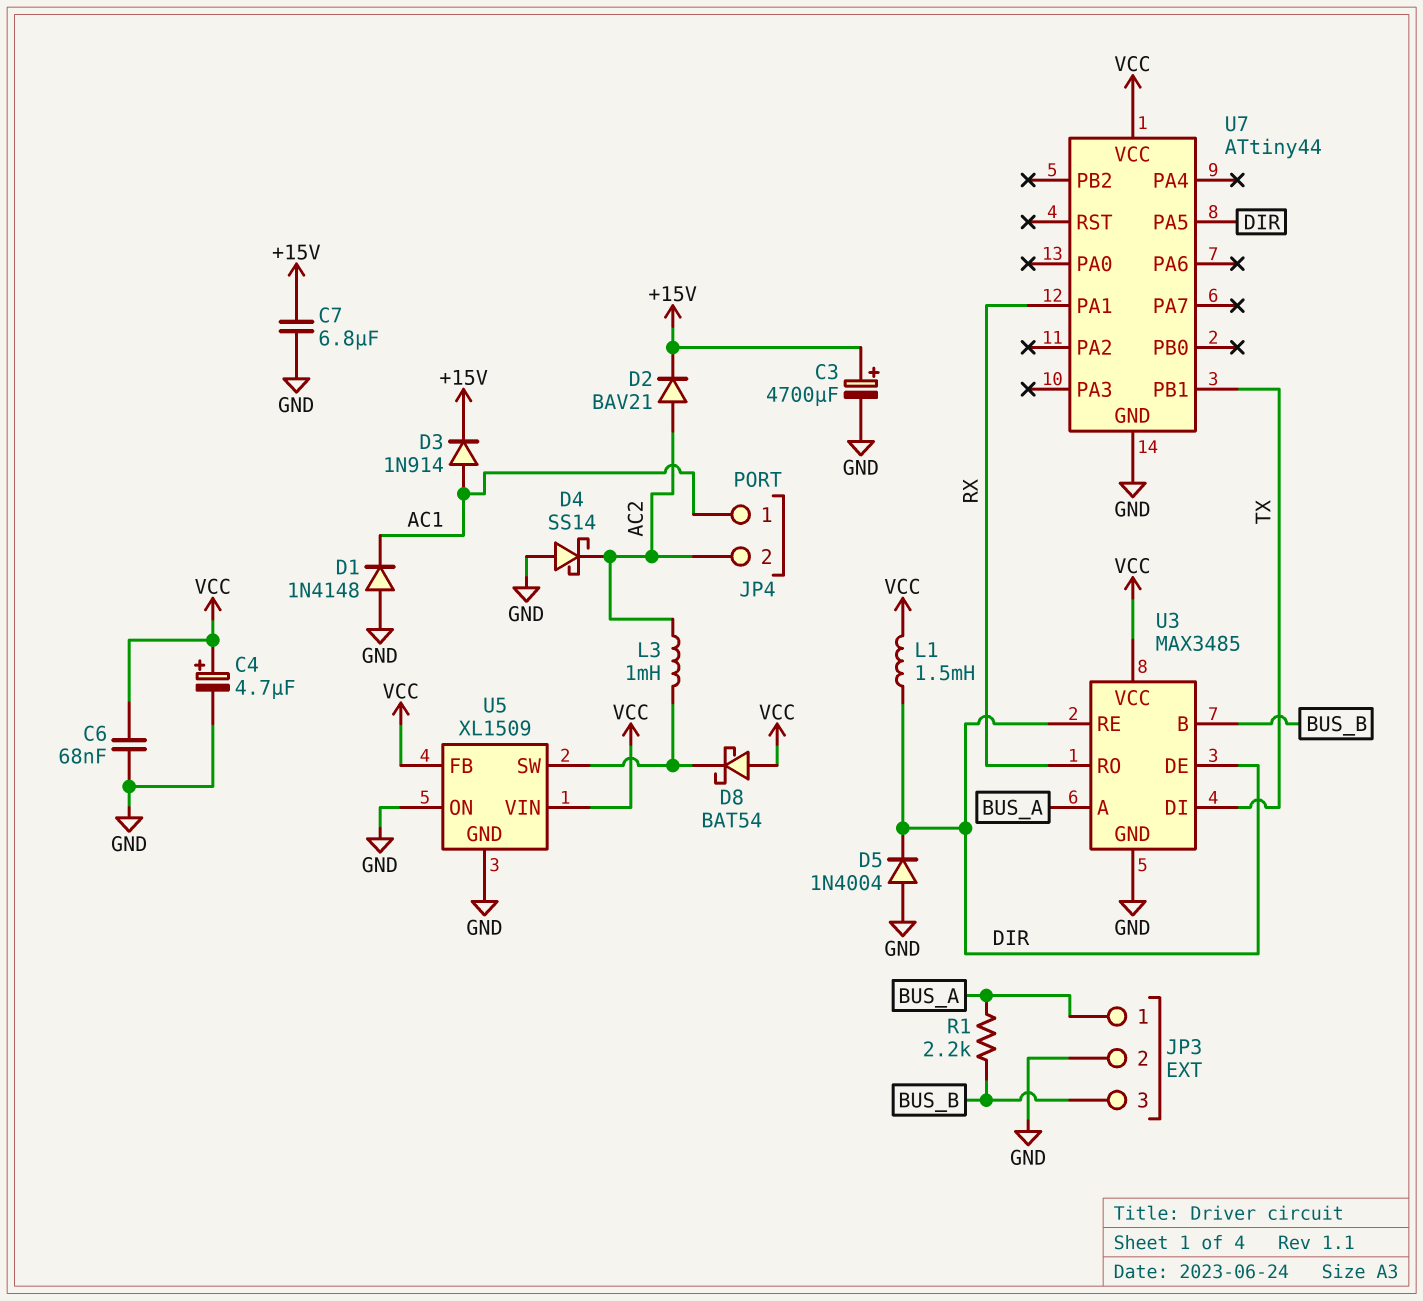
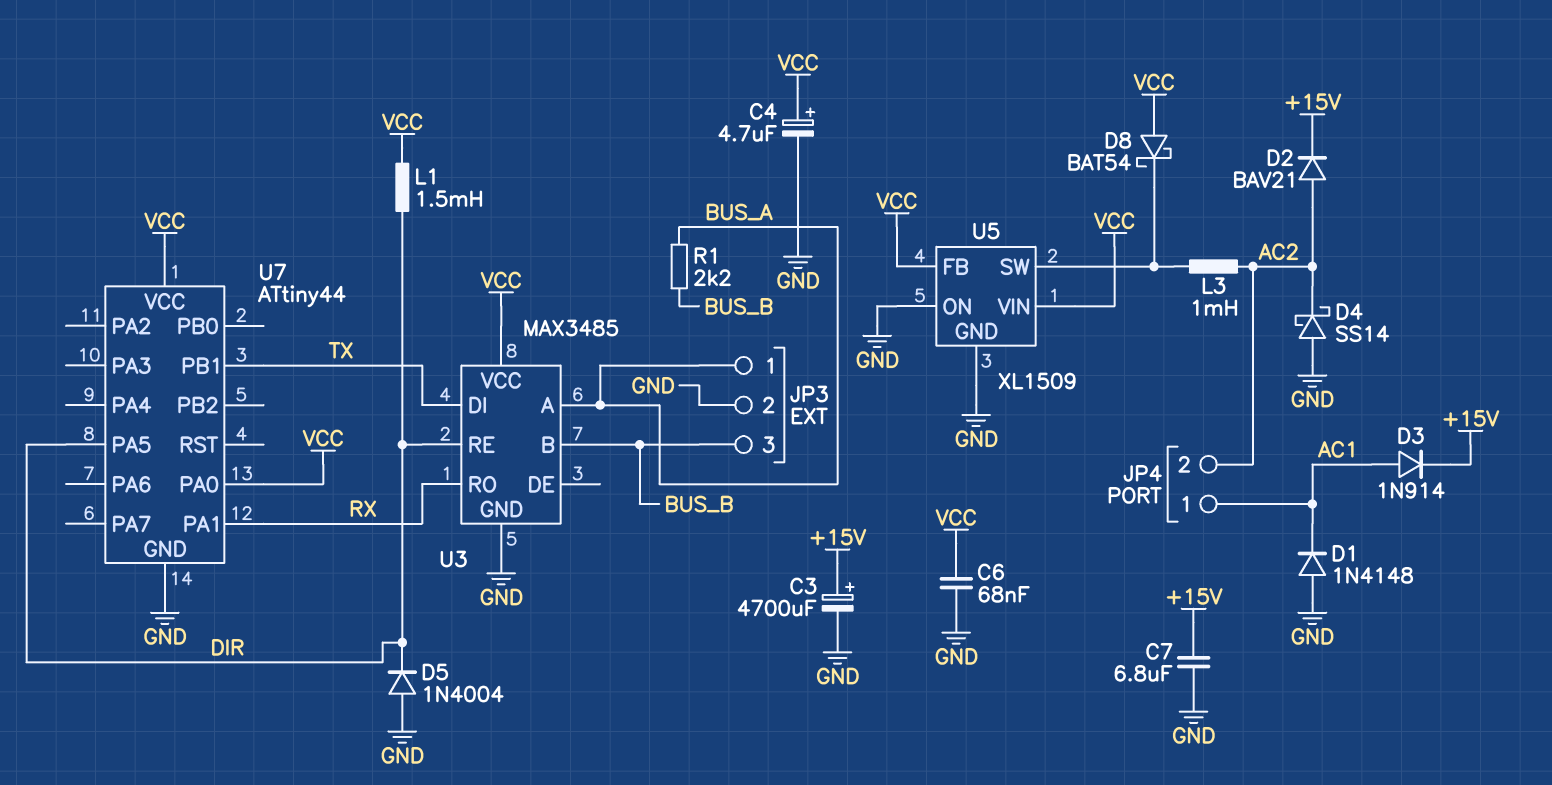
U3 pin DE: DIR -> none
U7 pin PA0: none -> VCC

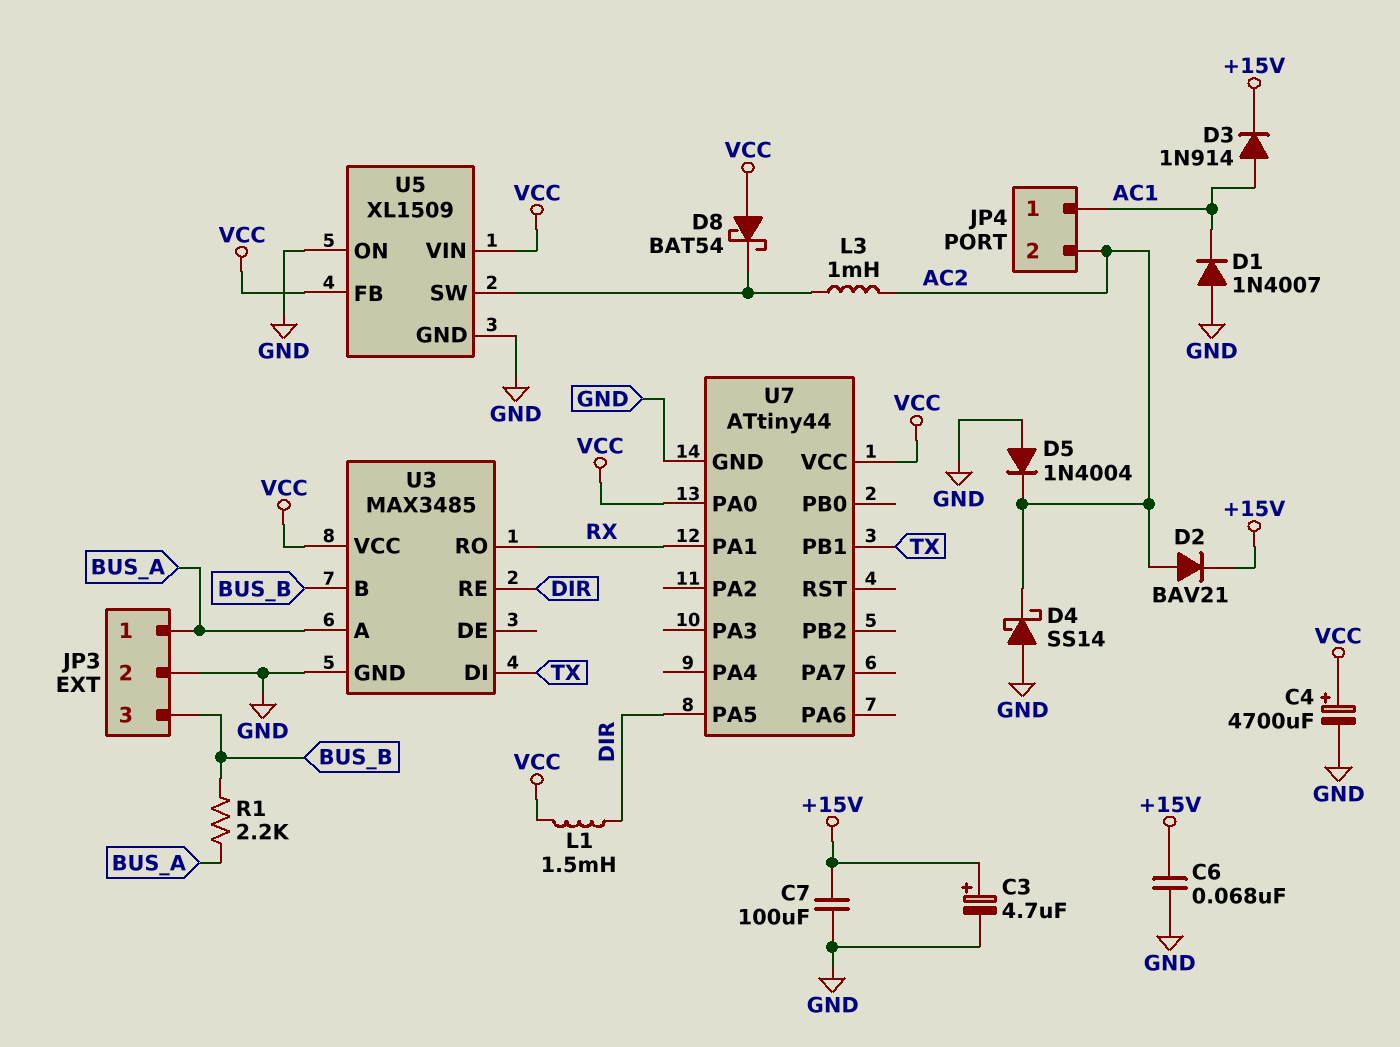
C3: 4700uF (plus +15V, minus GND) -> 4.7uF (plus +15V, minus GND)
C4: 4.7uF (plus VCC, minus GND) -> 4700uF (plus VCC, minus GND)
C6: 68nF (GND, VCC) -> 68nF (+15V, GND)
C7: 6.8uF (+15V, GND) -> 100uF (+15V, GND)
D1: diode 1N4148 (A GND, K AC1) -> diode 1N4007 (A GND, K AC1)
D5: diode 1N4004 (A GND, K DIR) -> diode 1N4004 (A GND, K AC2)

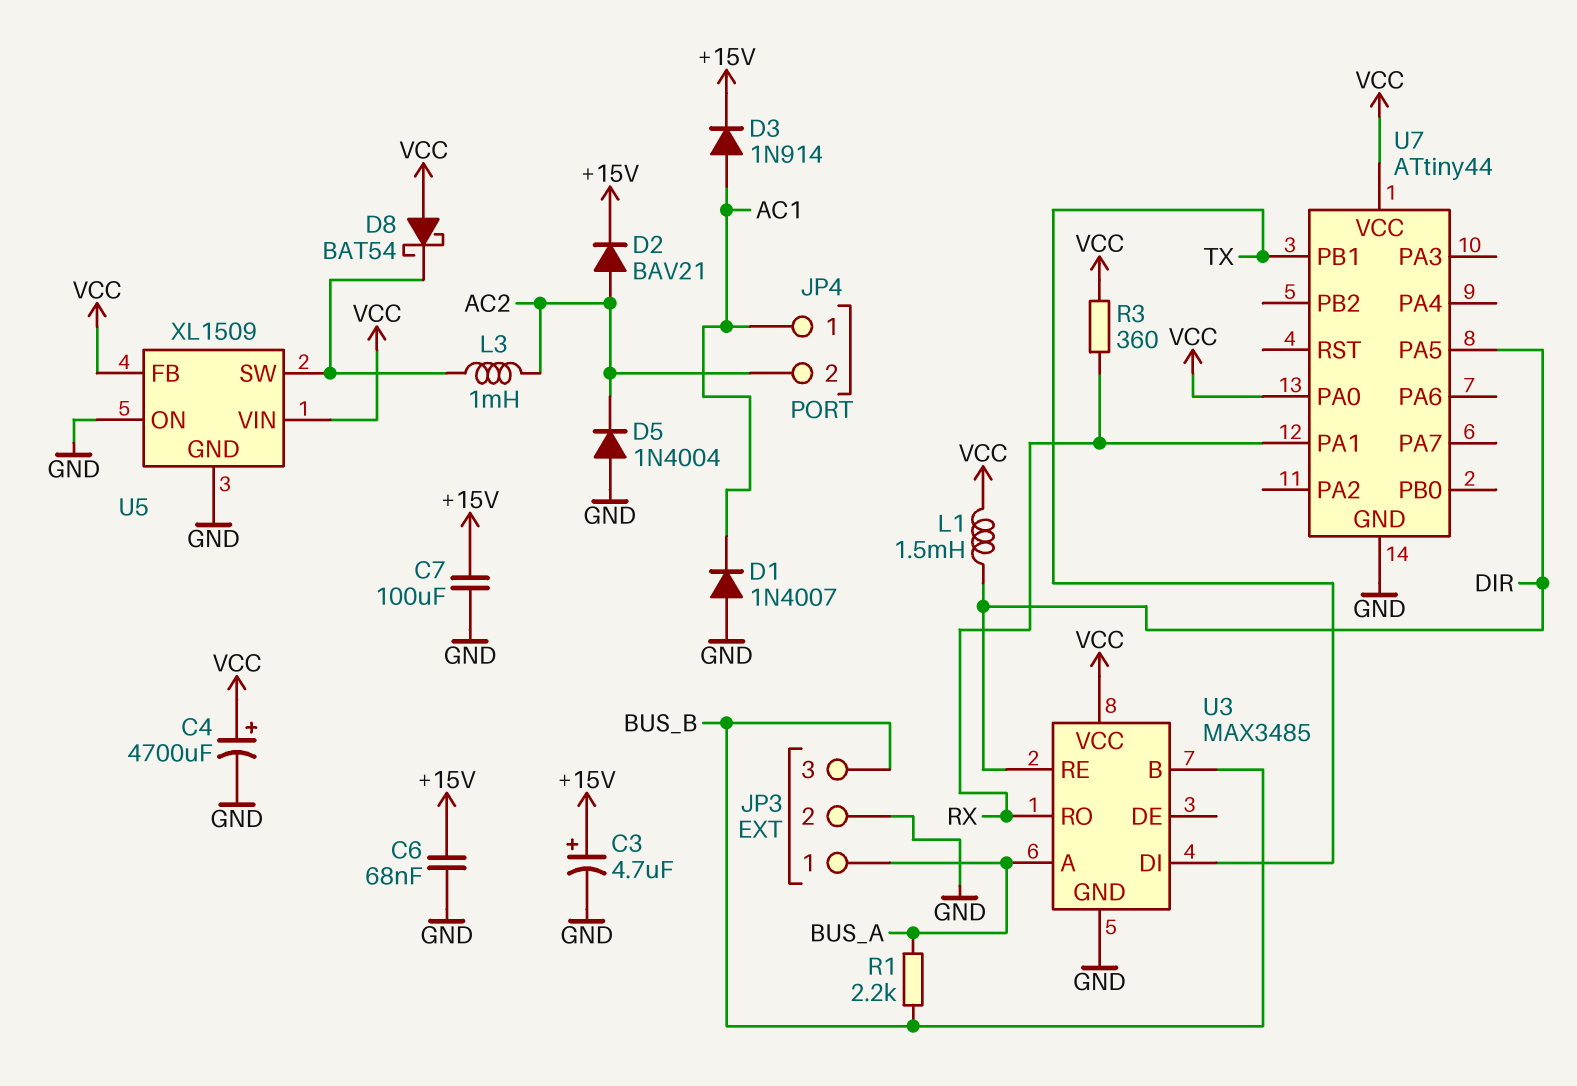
D4: schottky SS14 (A GND, K AC2) -> none
R3: none -> 360 (RX, VCC)

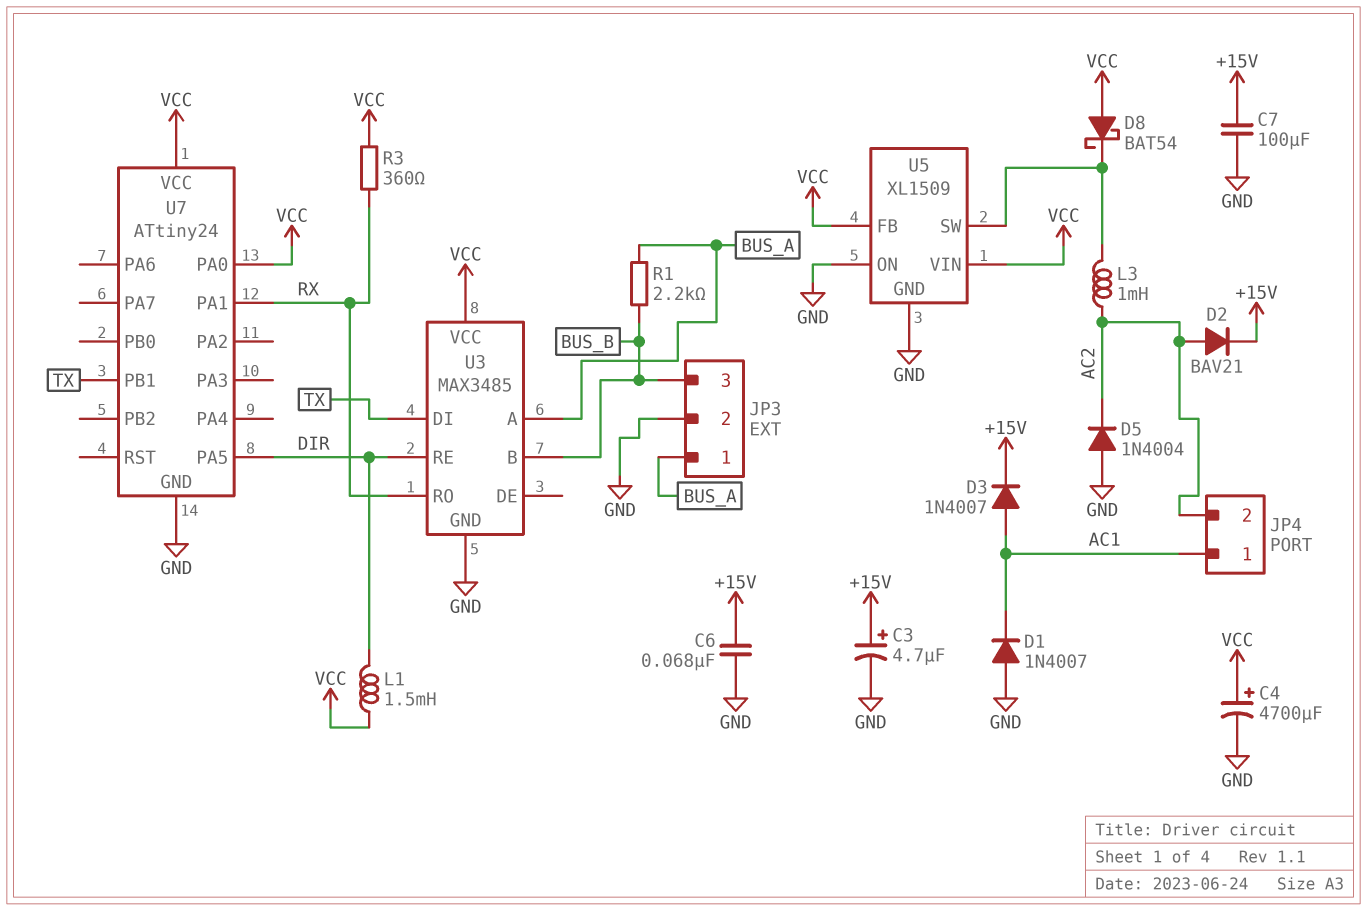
D3: diode 1N914 (A AC1, K +15V) -> diode 1N4007 (A AC1, K +15V)
U7: ATtiny44 -> ATtiny24

